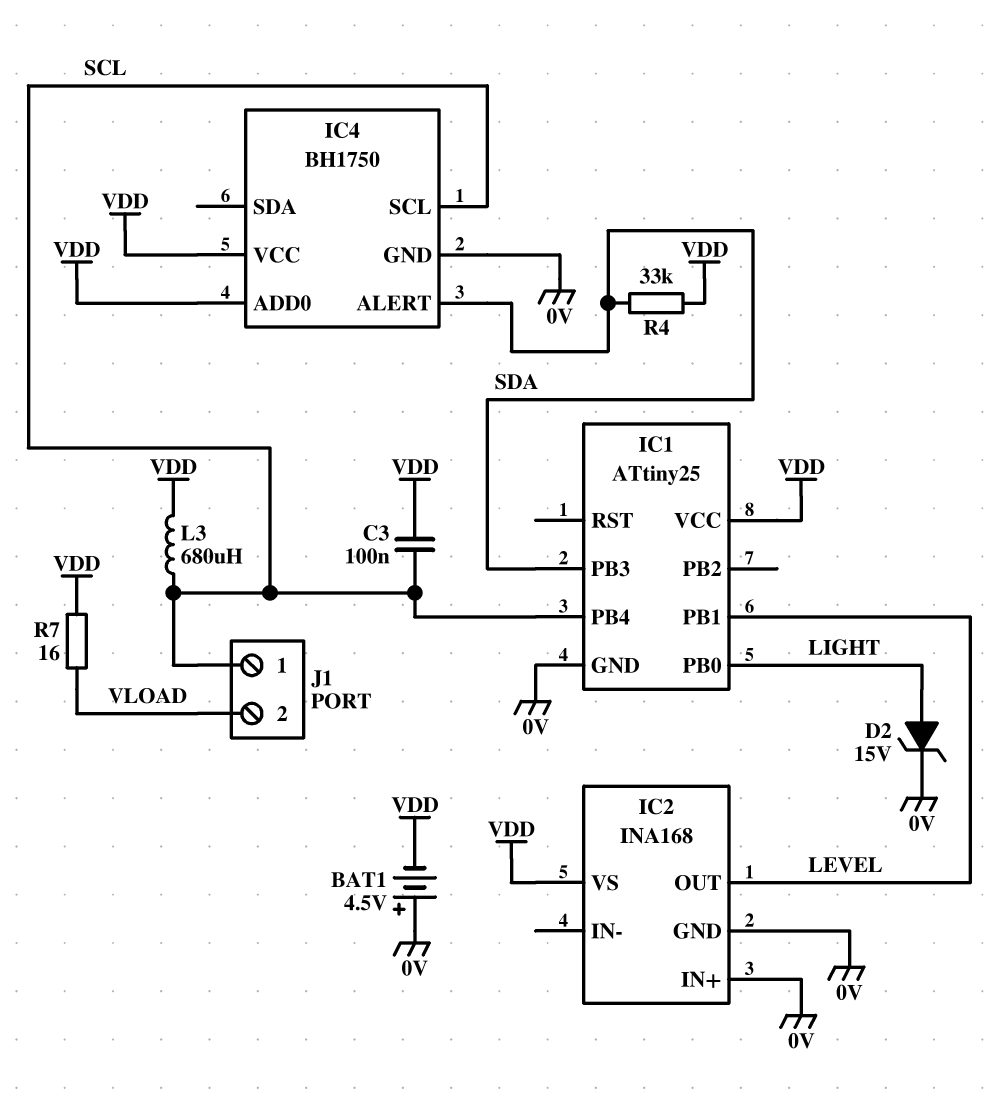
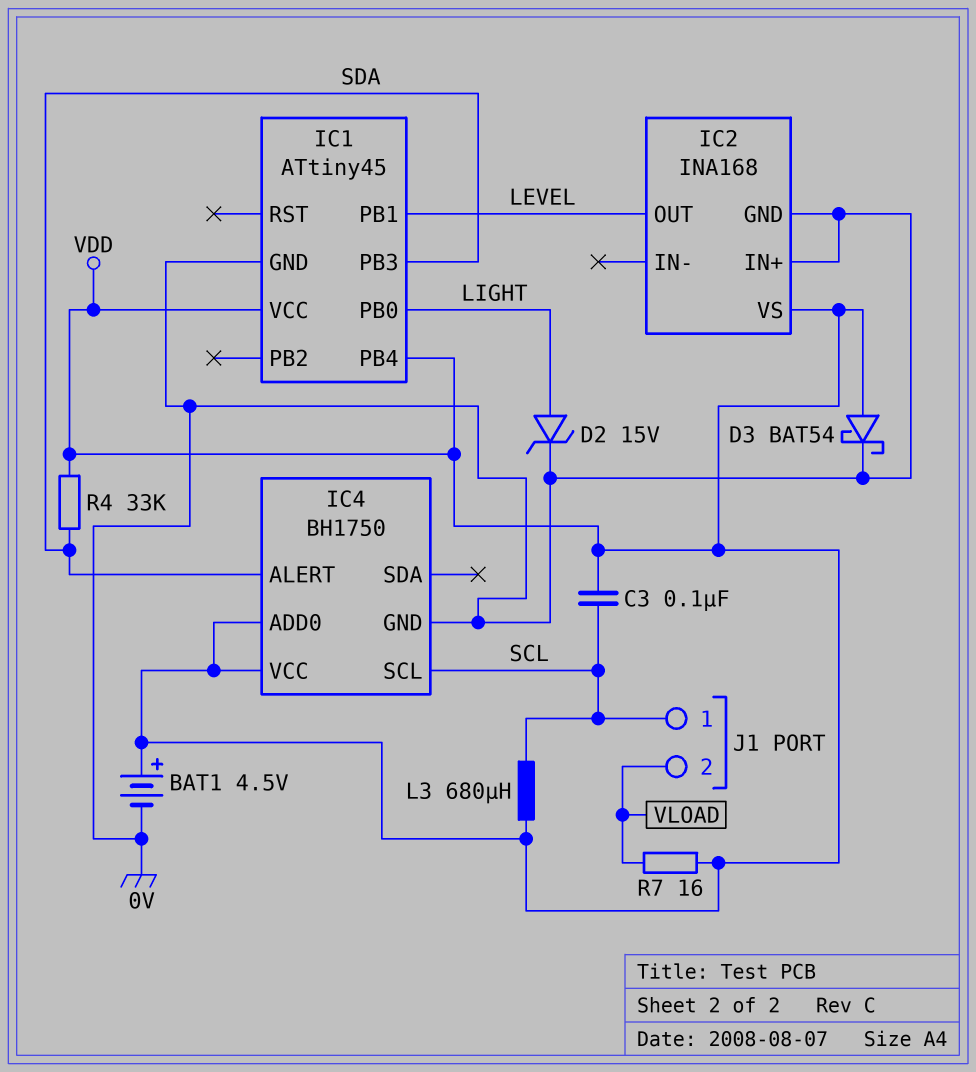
BAT1: 4.5V (plus 0V, minus VDD) -> 4.5V (plus VDD, minus 0V)
D3: none -> schottky BAT54 (A VDD, K 0V)
IC1: ATtiny25 -> ATtiny45
IC1 pin PB4: SCL -> VDD

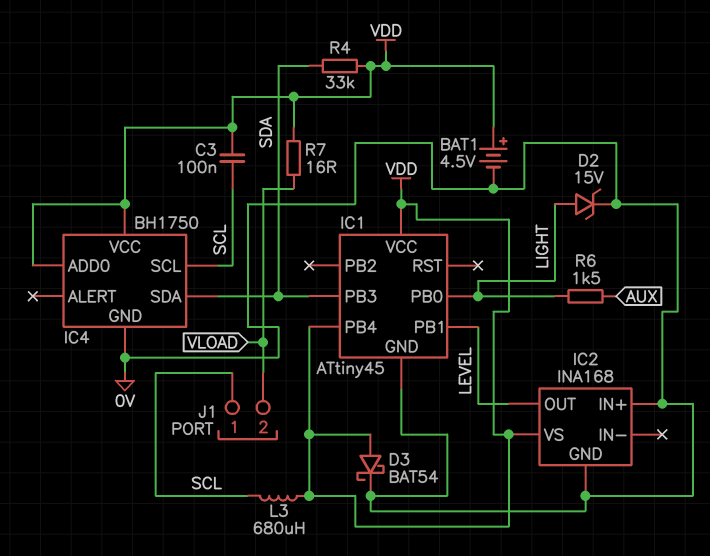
IC4 pin ALERT: SDA -> none
IC4 pin SDA: none -> SDA
R6: none -> 1.5k (AUX, LIGHT)

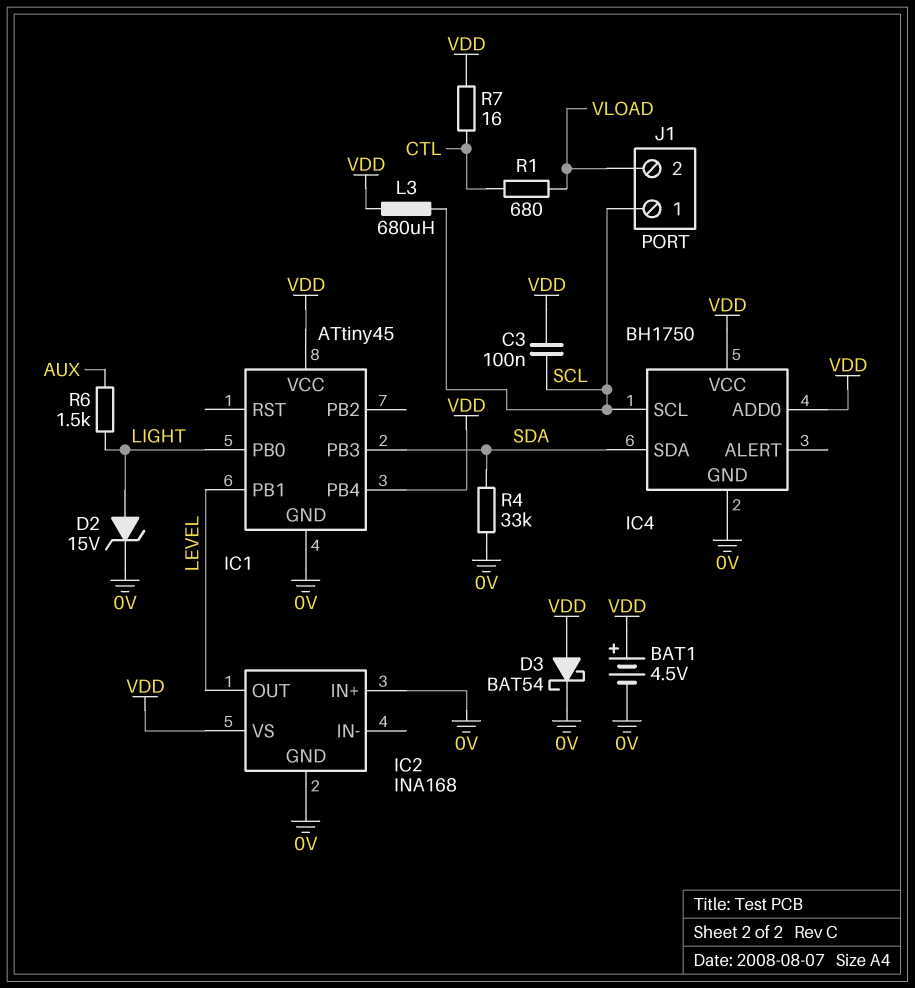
R1: none -> 680 (CTL, VLOAD)
R4: 33k (SDA, VDD) -> 33k (0V, SDA)
R7: 16 (VDD, VLOAD) -> 16 (CTL, VDD)

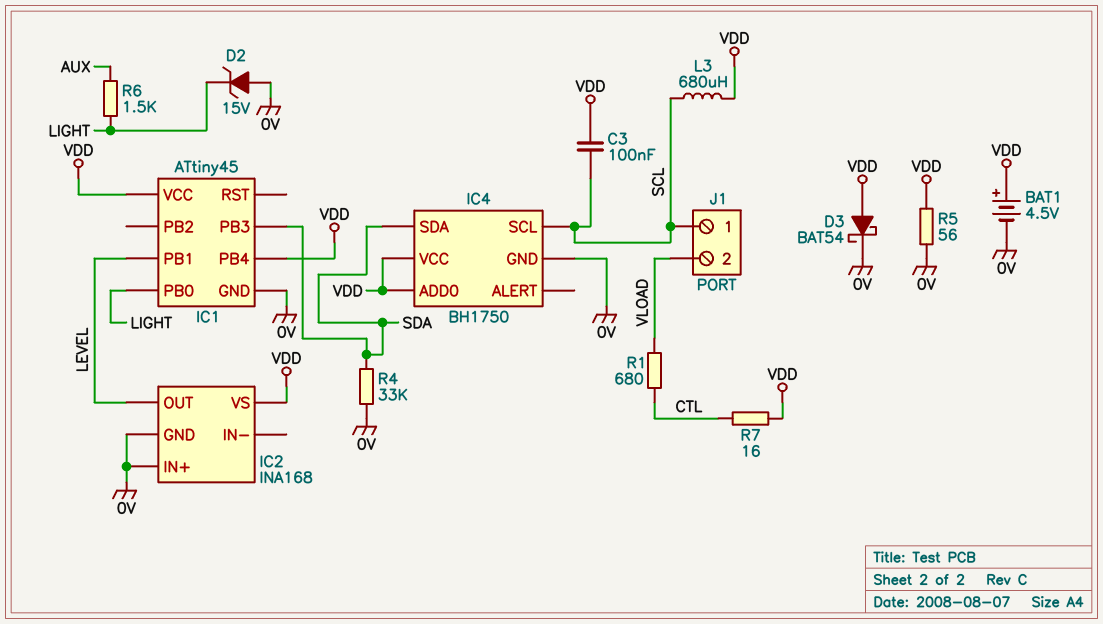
D2: zener 15V (A LIGHT, K 0V) -> zener 15V (A 0V, K LIGHT)
R5: none -> 56 (0V, VDD)

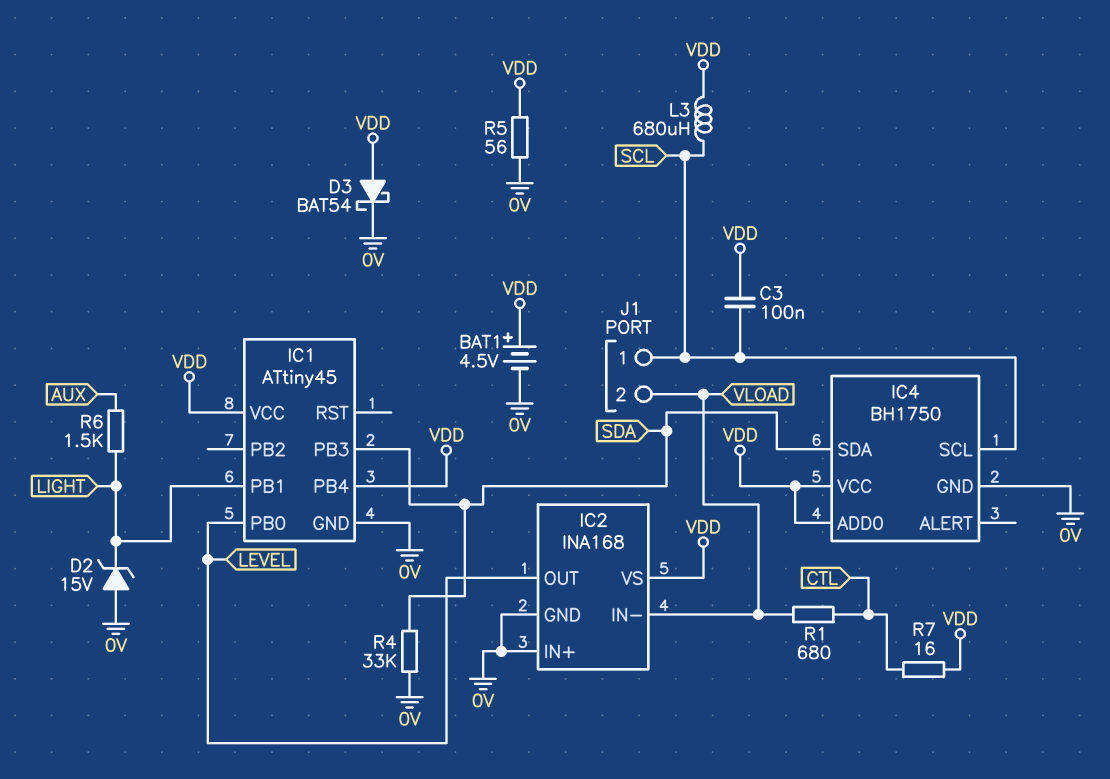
IC1 pin PB0: LIGHT -> LEVEL
IC1 pin PB1: LEVEL -> LIGHT
IC2 pin IN-: none -> VLOAD

